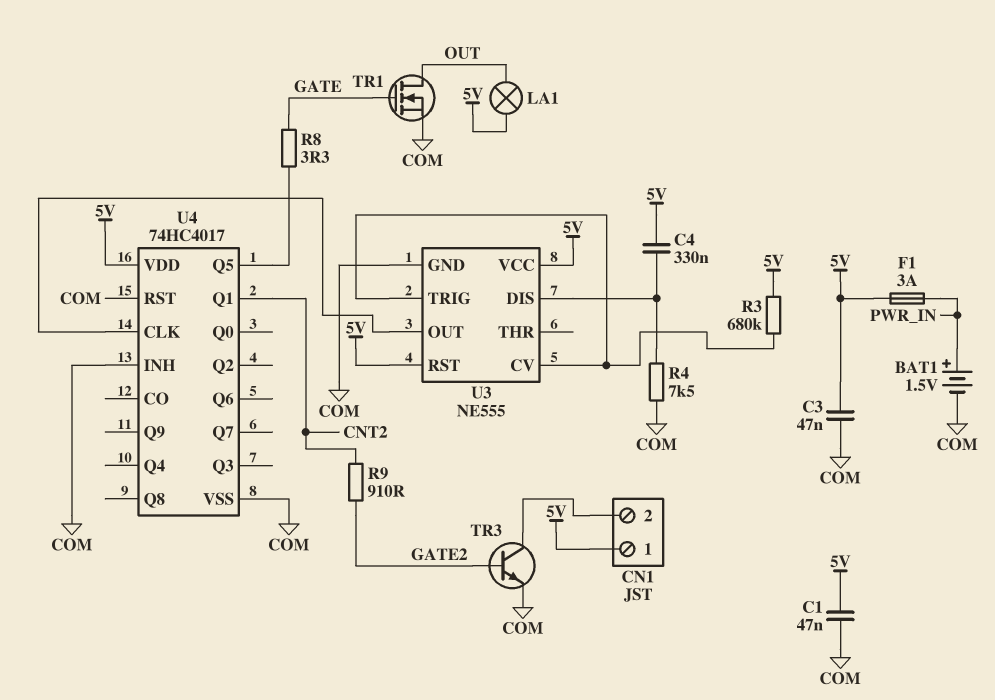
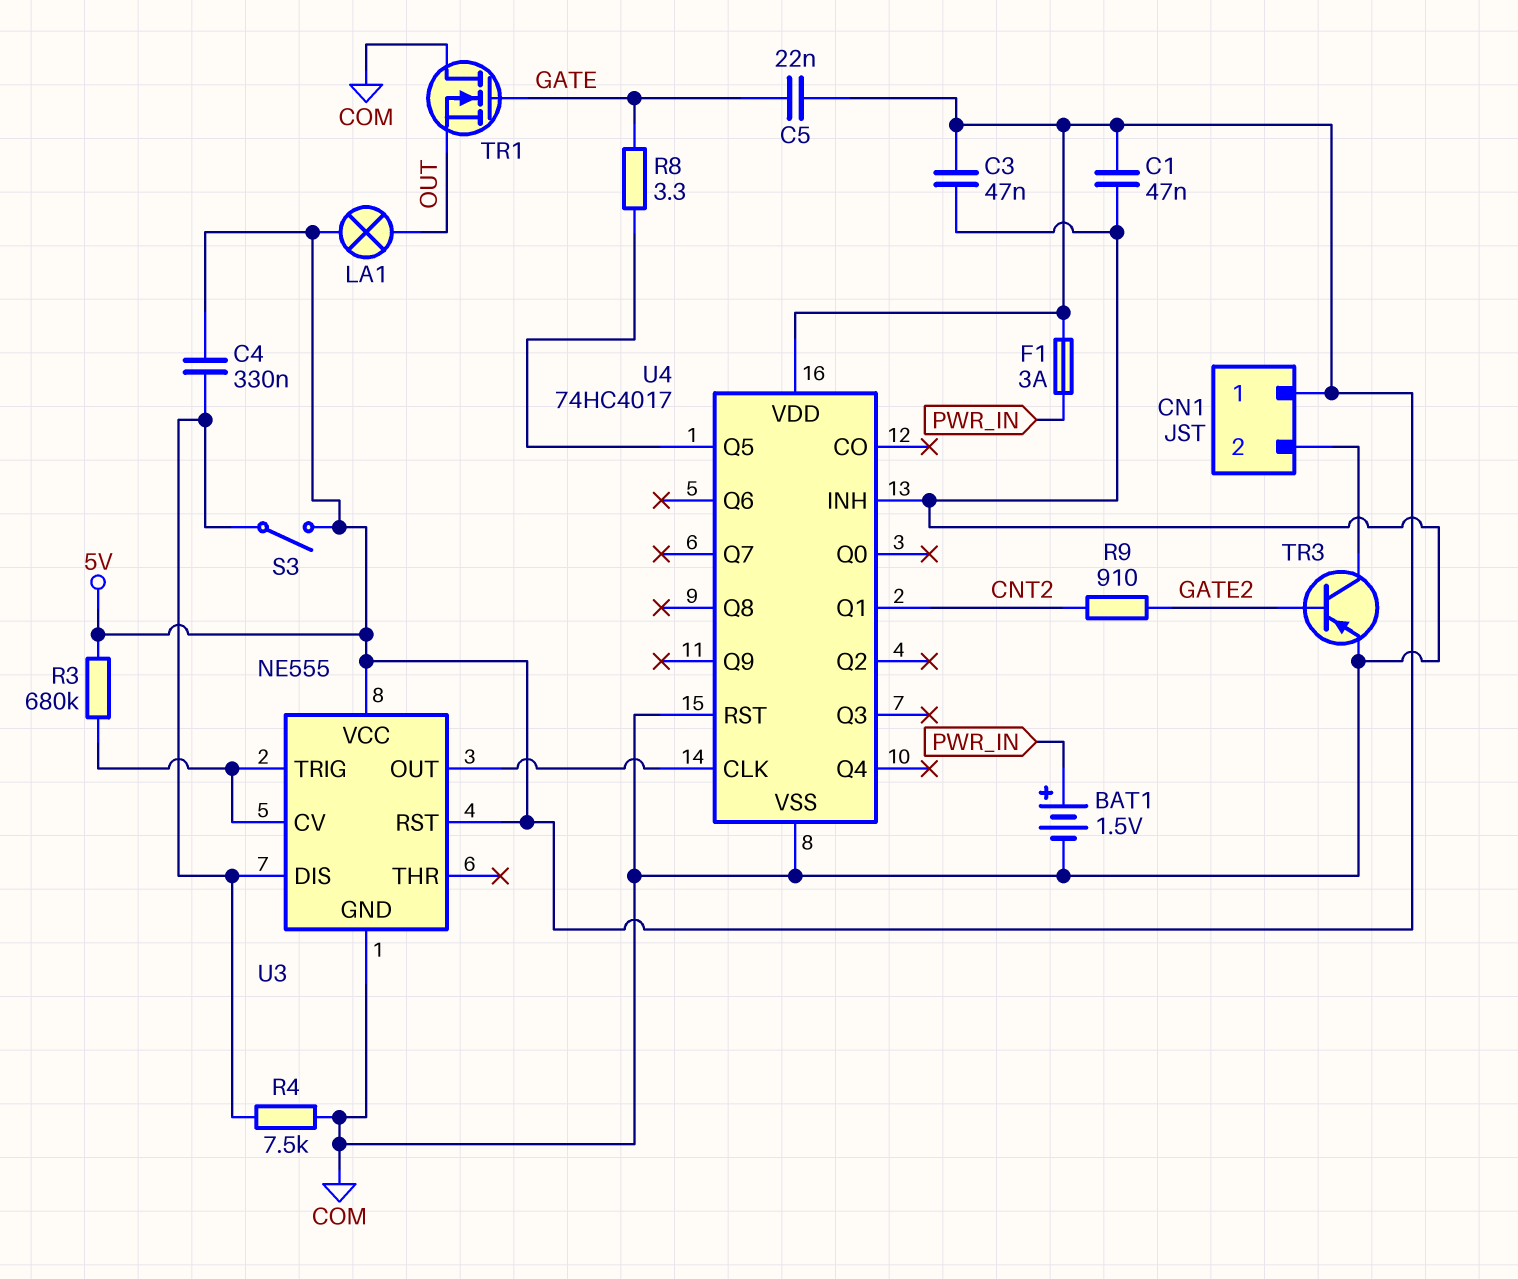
C5: none -> 22nF (5V, GATE)
S3: none -> switch (5V, U3/DIS)
TR1: NMOS (G GATE, D OUT, S COM) -> NMOS (G GATE, D COM, S OUT)
TR3: NPN (B GATE2, C CN1/2, E COM) -> PNP (B GATE2, C CN1/2, E COM)

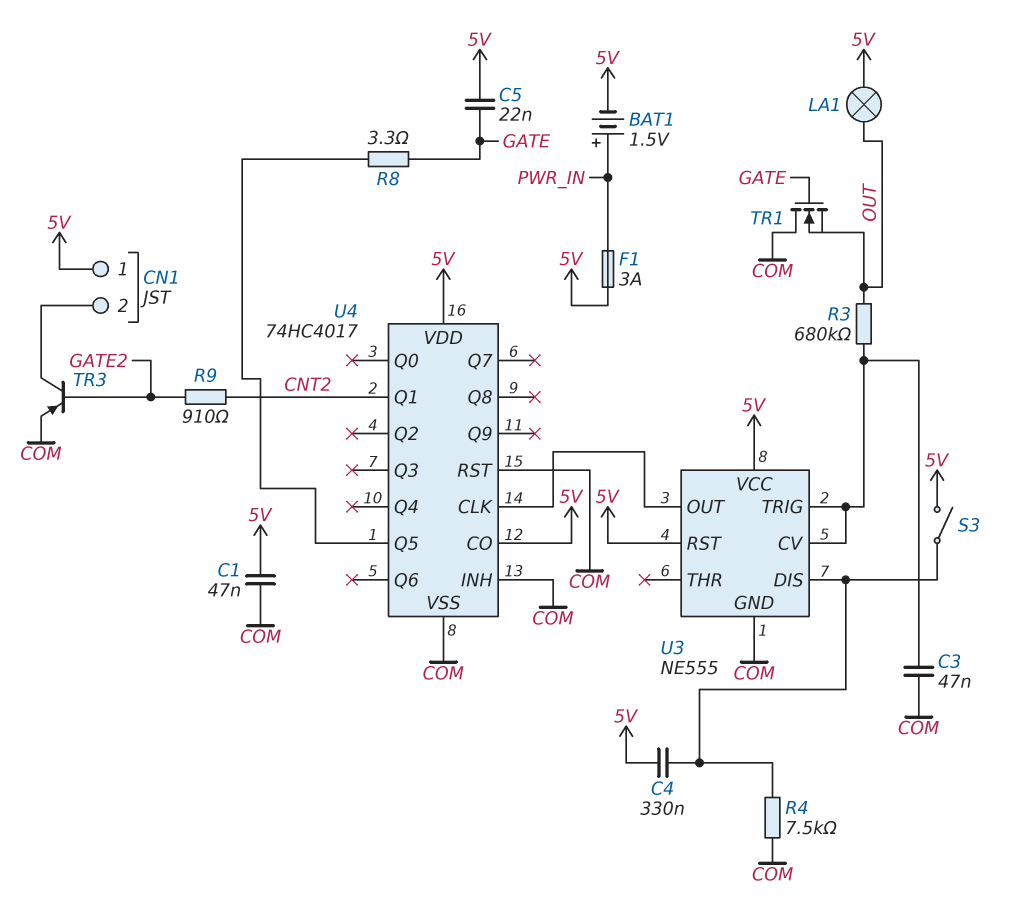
BAT1: 1.5V (plus PWR_IN, minus COM) -> 1.5V (plus PWR_IN, minus 5V)
C3: 47nF (5V, COM) -> 47nF (COM, U3/CV)
R3: 680k (5V, U3/CV) -> 680k (OUT, U3/CV)
U4 pin CO: none -> 5V

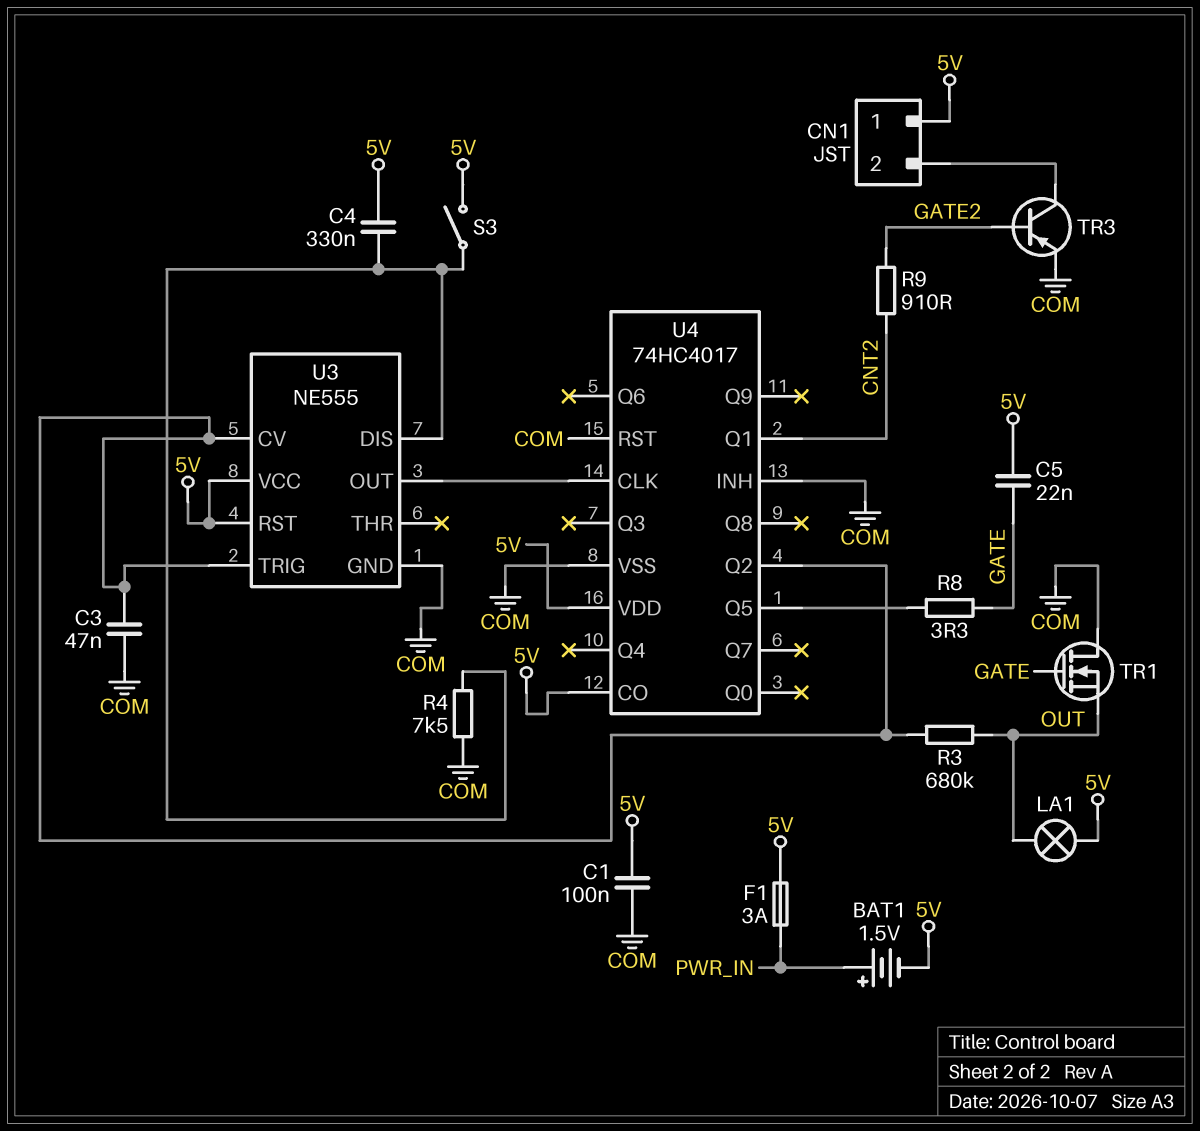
C1: 47nF (5V, COM) -> 100nF (5V, COM)
U4 pin Q2: none -> U3/CV

